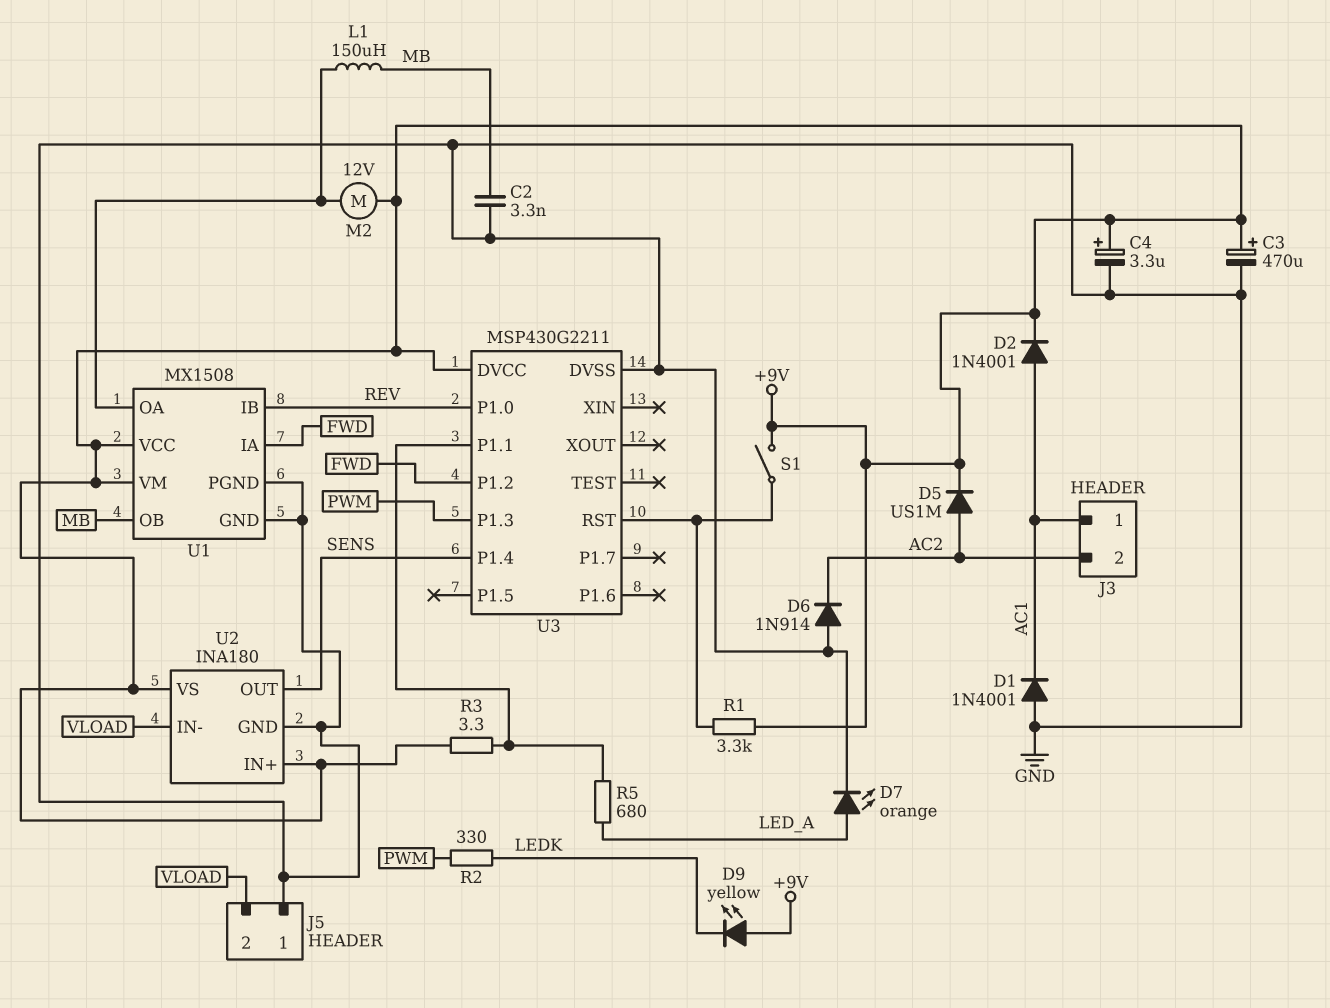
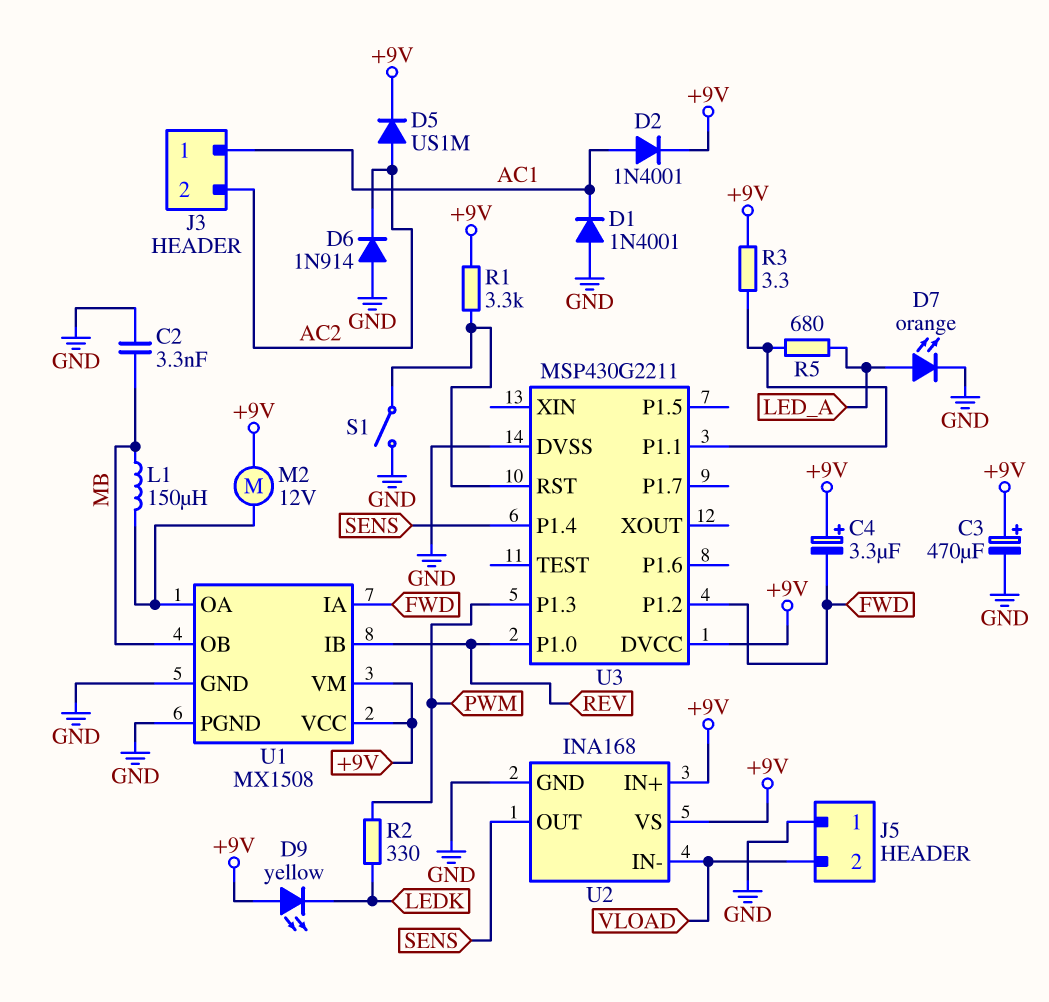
C4: 3.3uF (plus +9V, minus GND) -> 3.3uF (plus +9V, minus FWD)
S1: switch (+9V, U3/RST) -> switch (GND, U3/RST)
U2: INA180 -> INA168

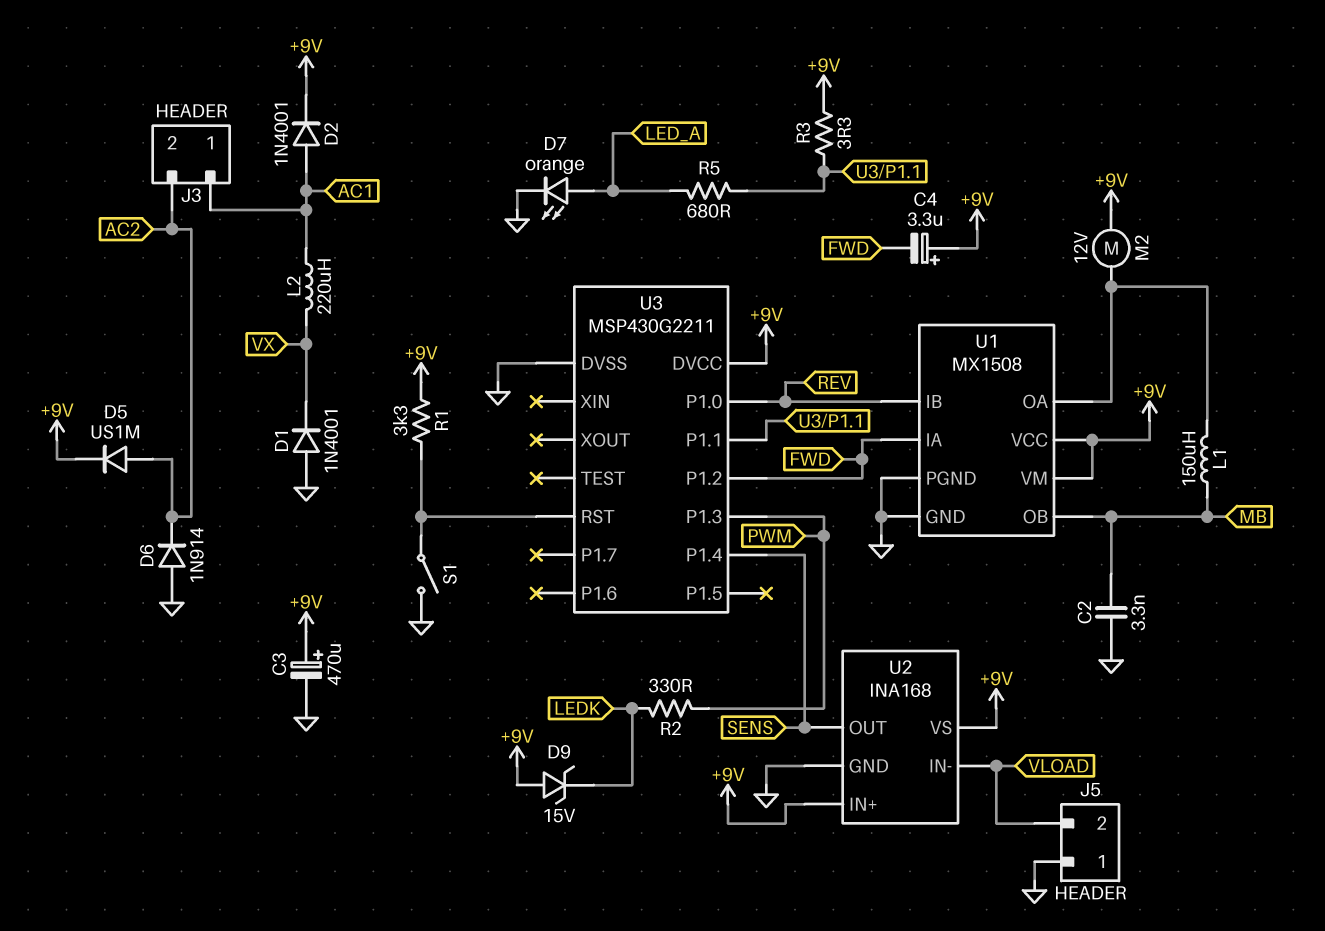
D1: diode 1N4001 (A GND, K AC1) -> diode 1N4001 (A GND, K VX)
D9: LED yellow (A +9V, K LEDK) -> zener 15V (A +9V, K LEDK)
L2: none -> 220uH (AC1, VX)

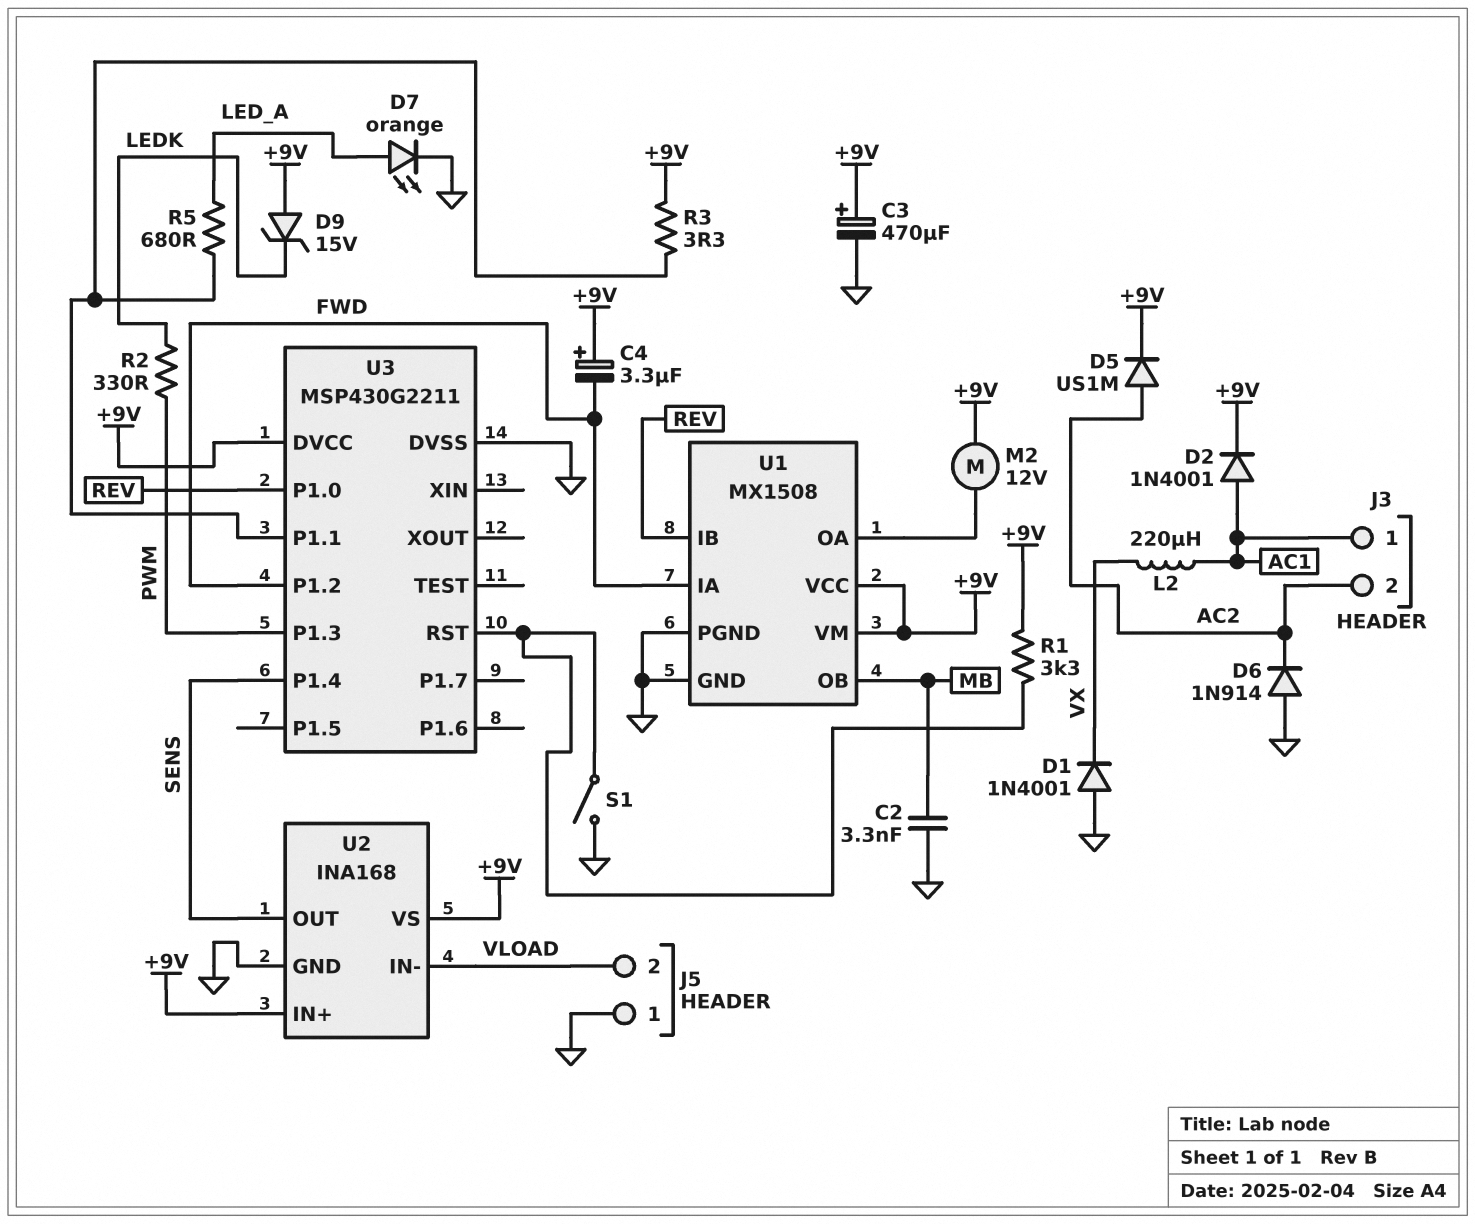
L1: 150uH (MB, U1/OA) -> none

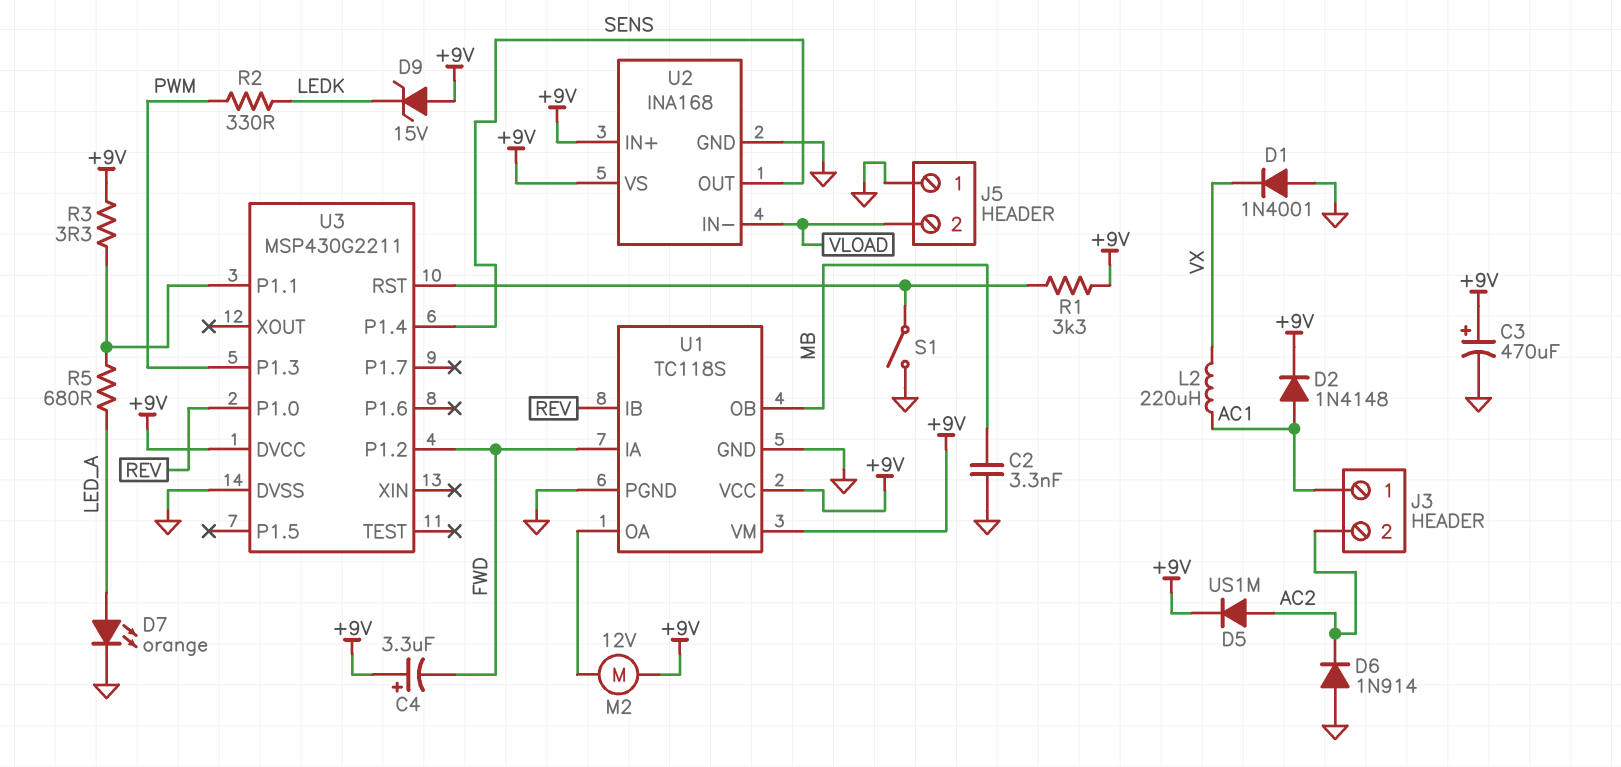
D2: diode 1N4001 (A AC1, K +9V) -> diode 1N4148 (A AC1, K +9V)
U1: MX1508 -> TC118S

